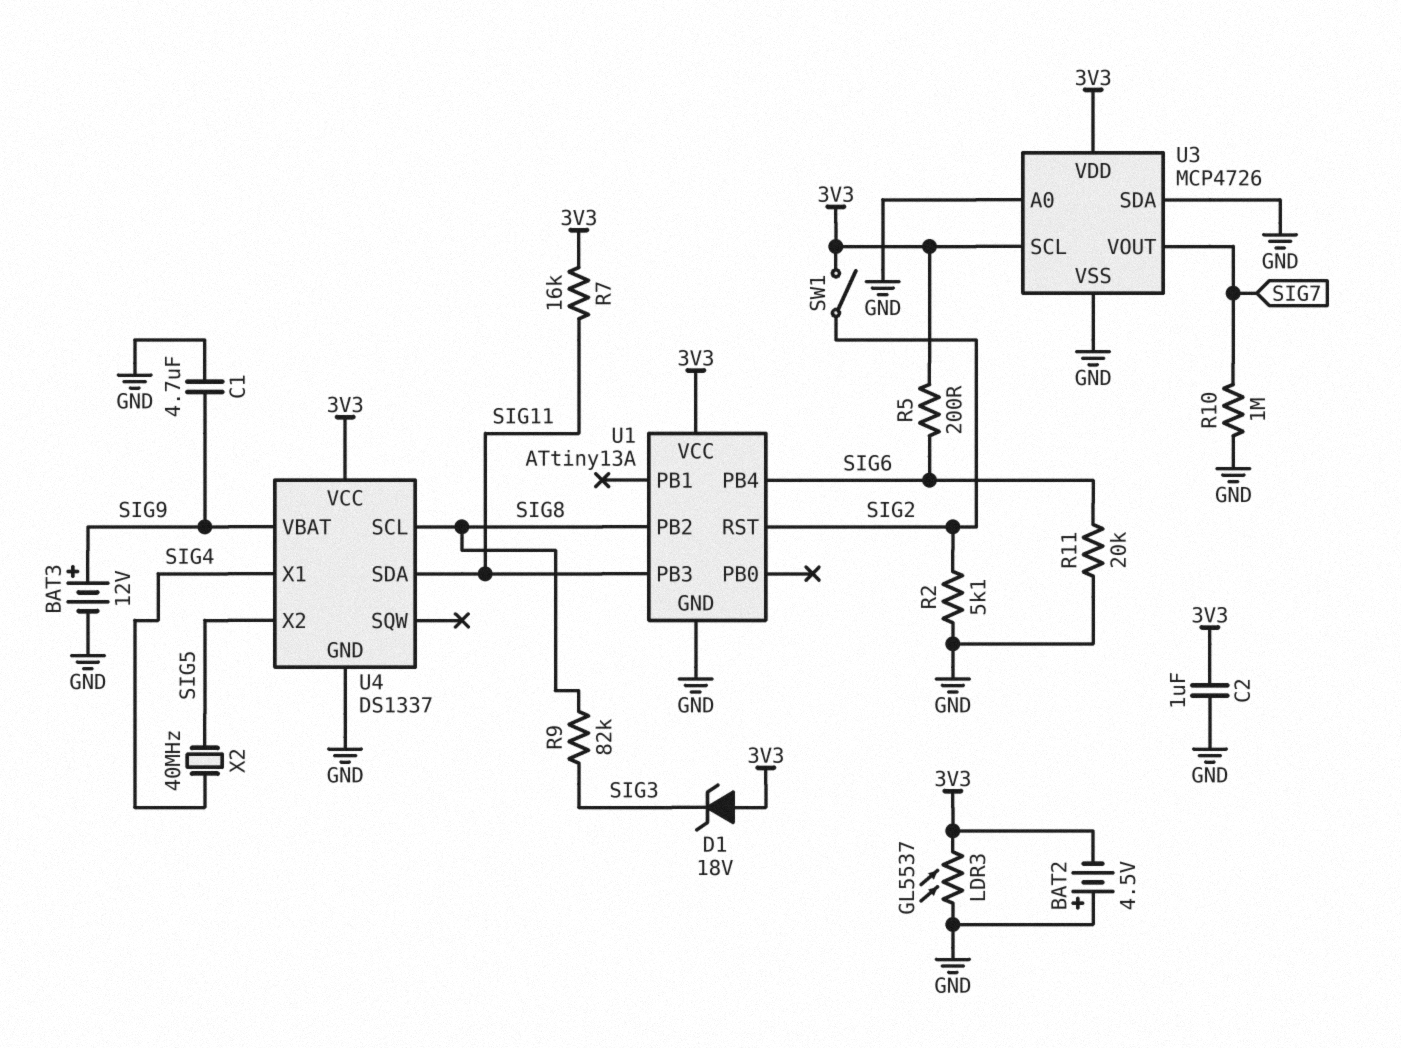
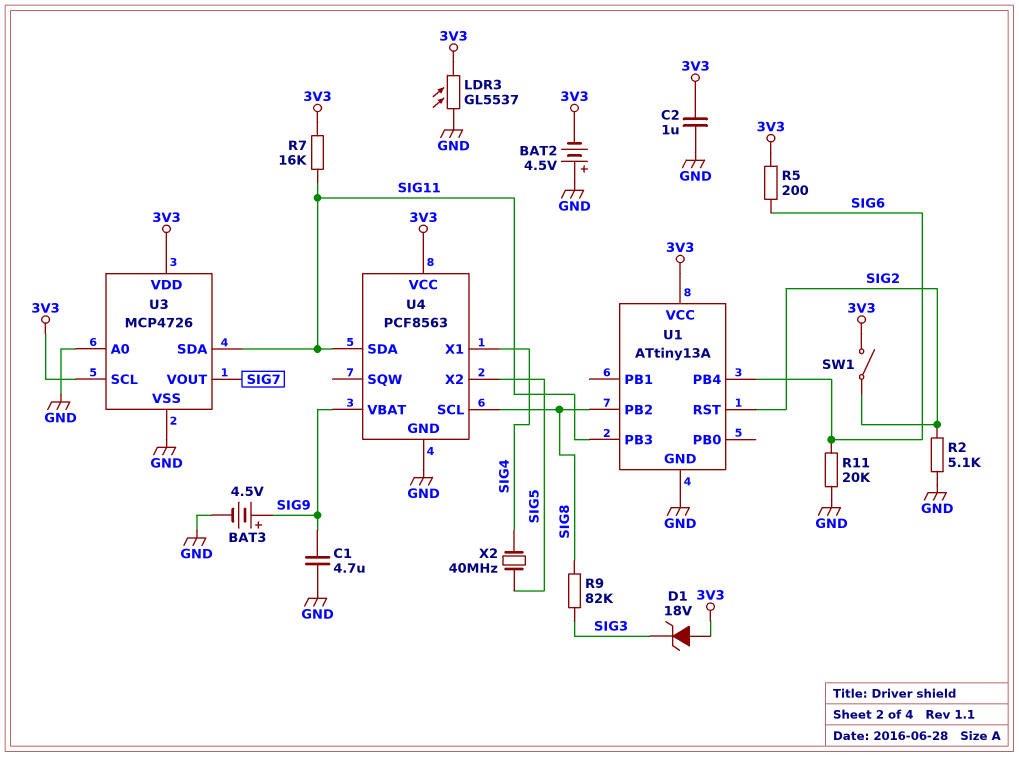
BAT3: 12V (plus SIG9, minus GND) -> 4.5V (plus SIG9, minus GND)
R10: 1M (GND, SIG7) -> none
U3 pin SDA: GND -> SIG11
U4: DS1337 -> PCF8563

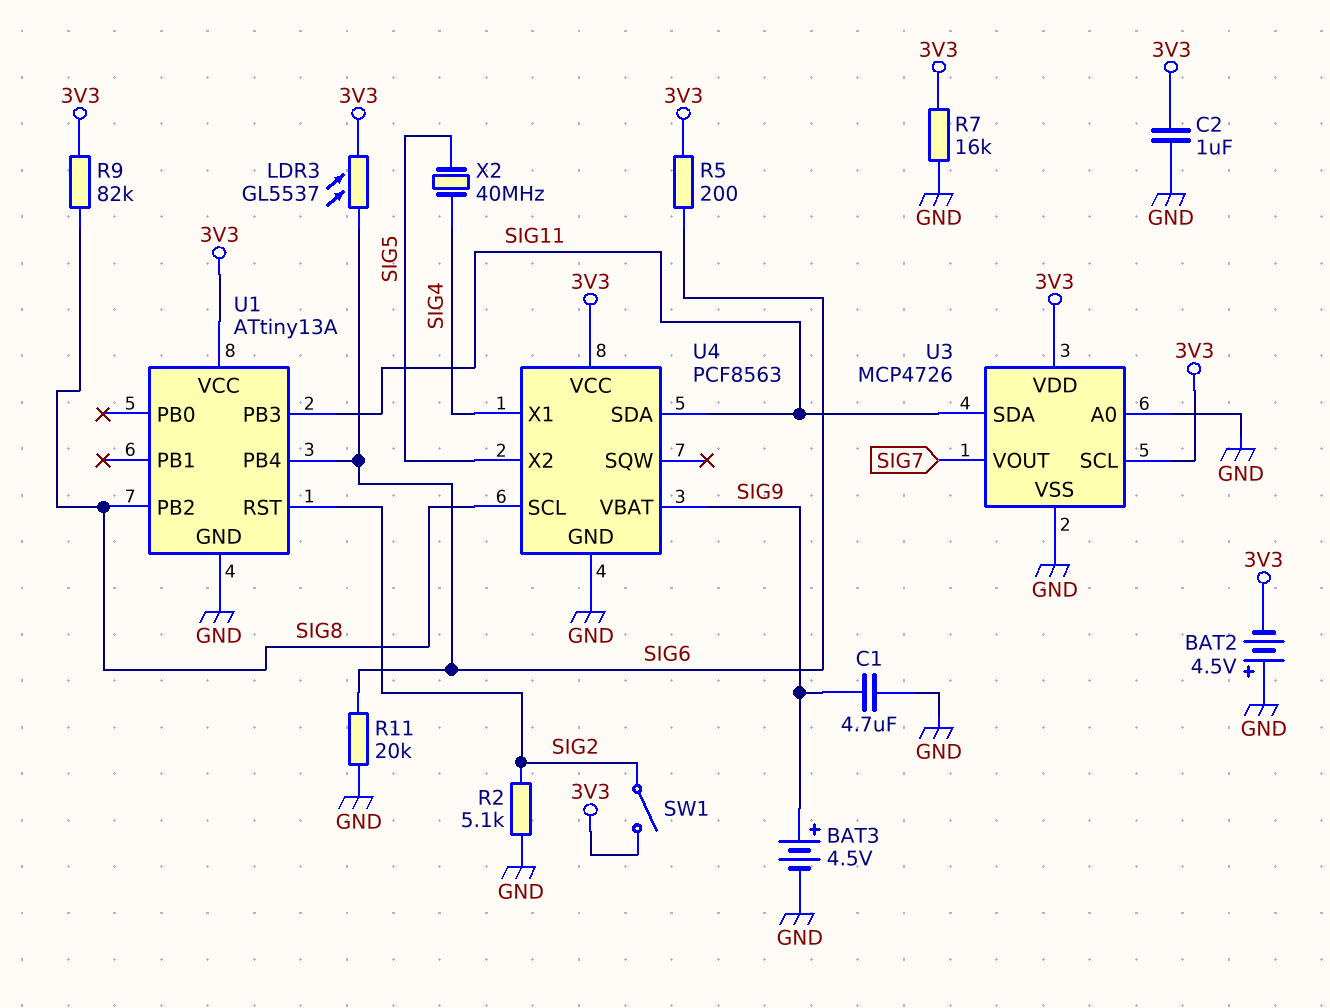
D1: zener 18V (A 3V3, K SIG3) -> none
LDR3: GL5537 (3V3, GND) -> GL5537 (3V3, SIG6)
R7: 16k (3V3, SIG11) -> 16k (3V3, GND)
R9: 82k (SIG3, SIG8) -> 82k (3V3, SIG8)

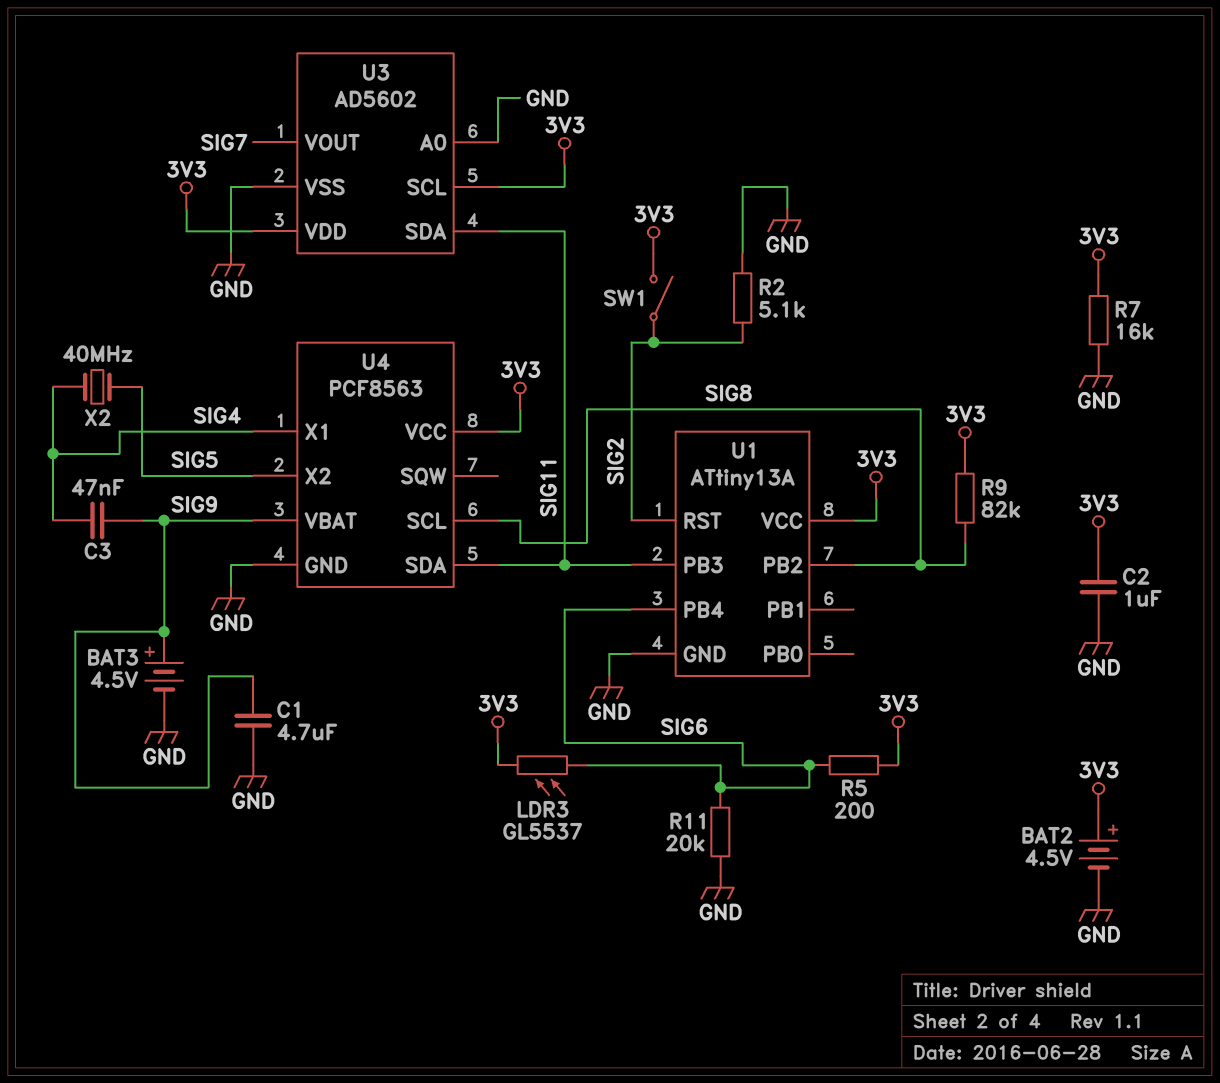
BAT2: 4.5V (plus GND, minus 3V3) -> 4.5V (plus 3V3, minus GND)
C3: none -> 47nF (SIG4, SIG9)
U3: MCP4726 -> AD5602

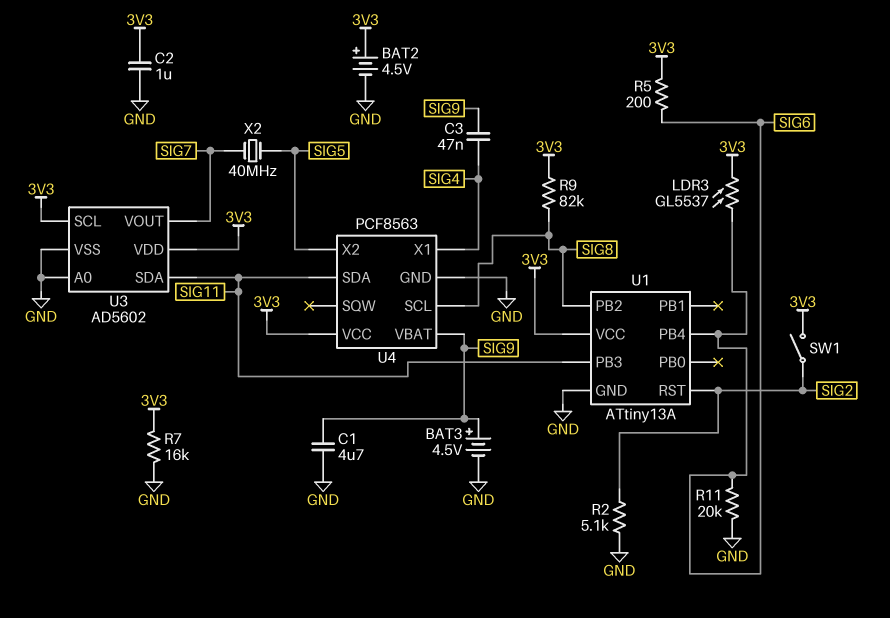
X2: 40MHz (SIG4, SIG5) -> 40MHz (SIG5, SIG7)

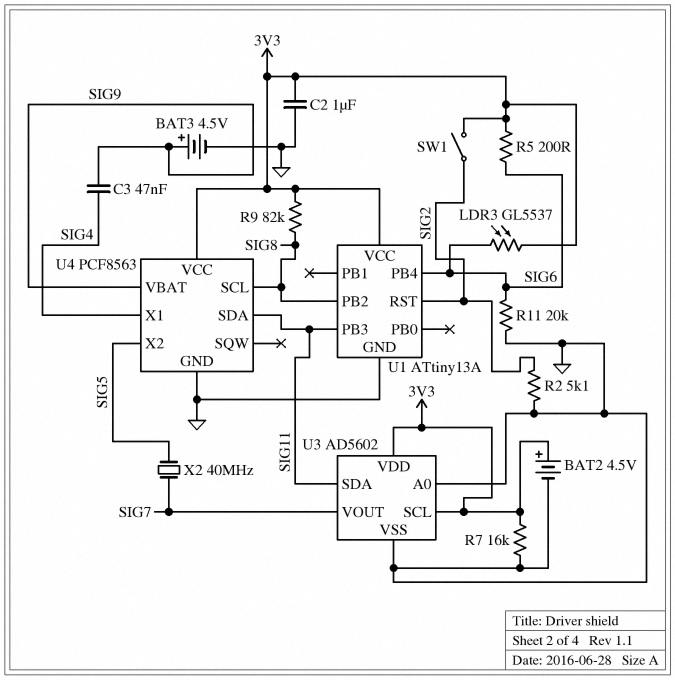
C1: 4.7uF (GND, SIG9) -> none

